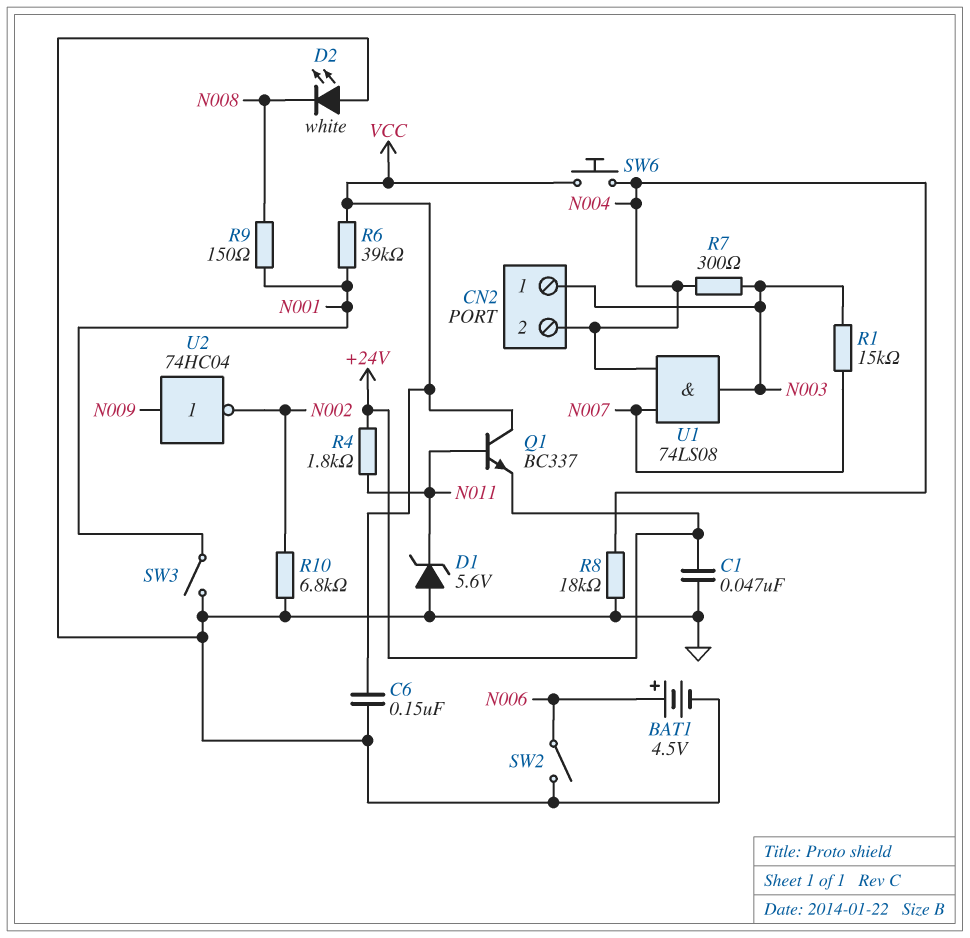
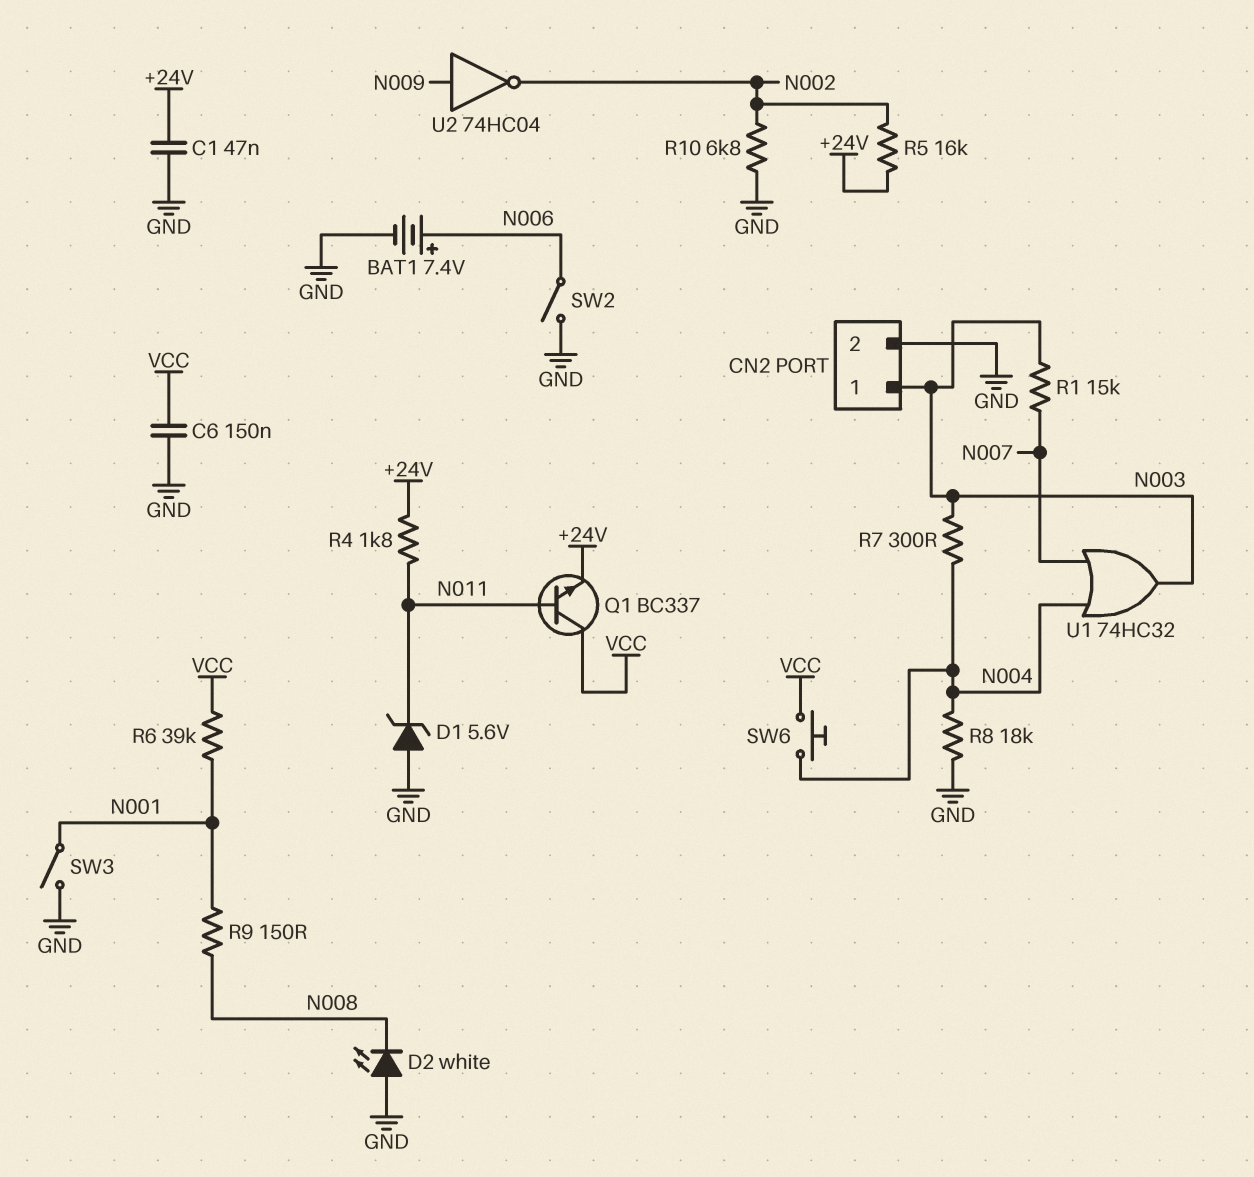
BAT1: 4.5V (plus N006, minus GND) -> 7.4V (plus N006, minus GND)
CN2 pin 2: N004 -> GND
R5: none -> 16k (+24V, N002)
U1: AND 74LS08 (in N004, in N007, out N003) -> OR 74HC32 (in N004, in N007, out N003)

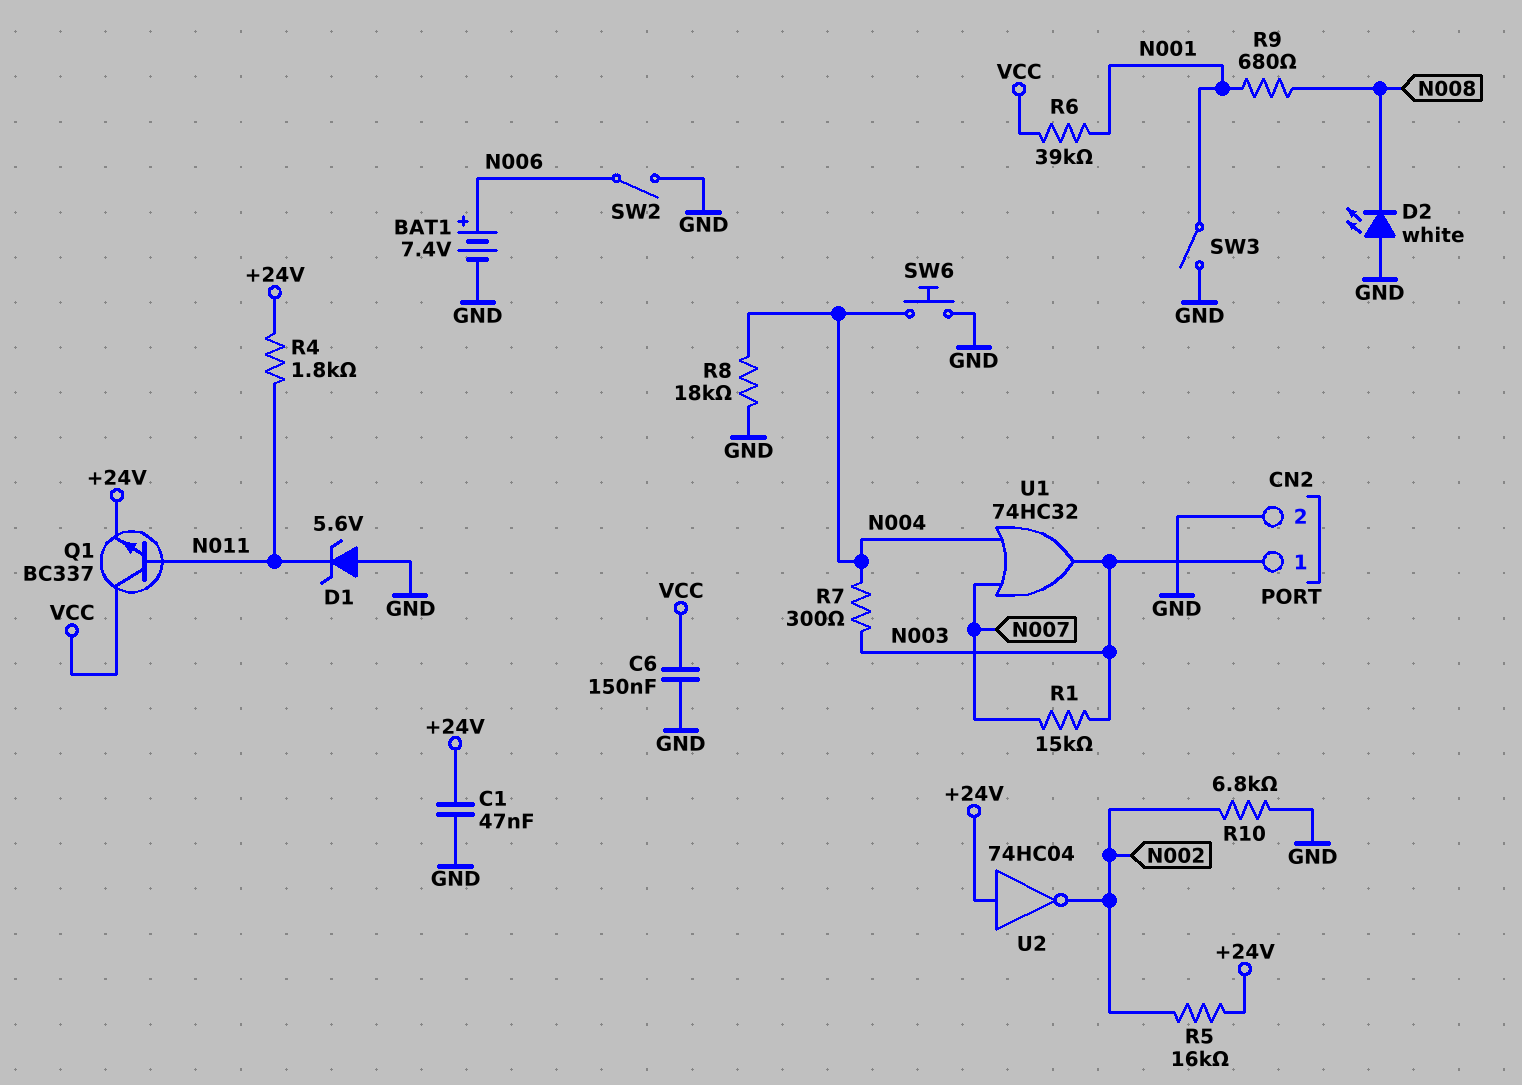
R9: 150 (N001, N008) -> 680 (N001, N008)
SW6: button (N004, VCC) -> button (GND, N004)
U2: NOT 74HC04 (in N009, out N002) -> NOT 74HC04 (in +24V, out N002)

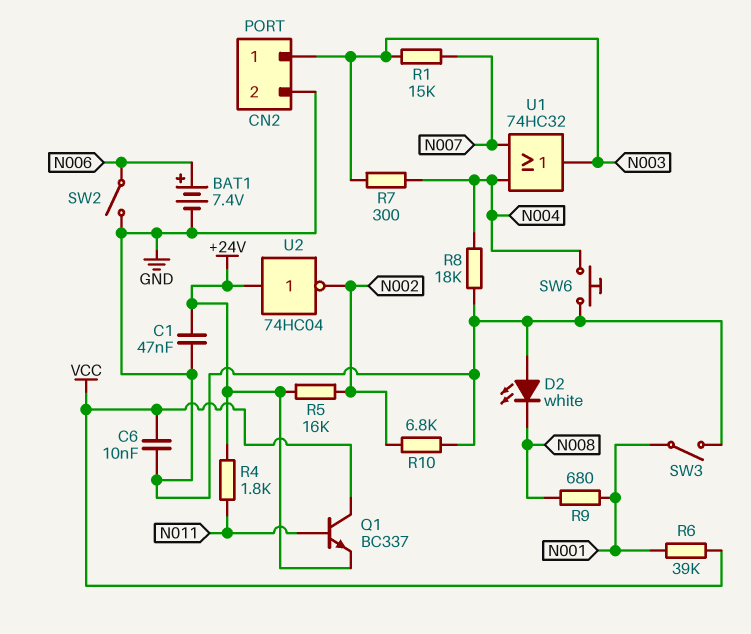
C6: 150nF (GND, VCC) -> 10nF (GND, VCC)
D1: zener 5.6V (A GND, K N011) -> none

